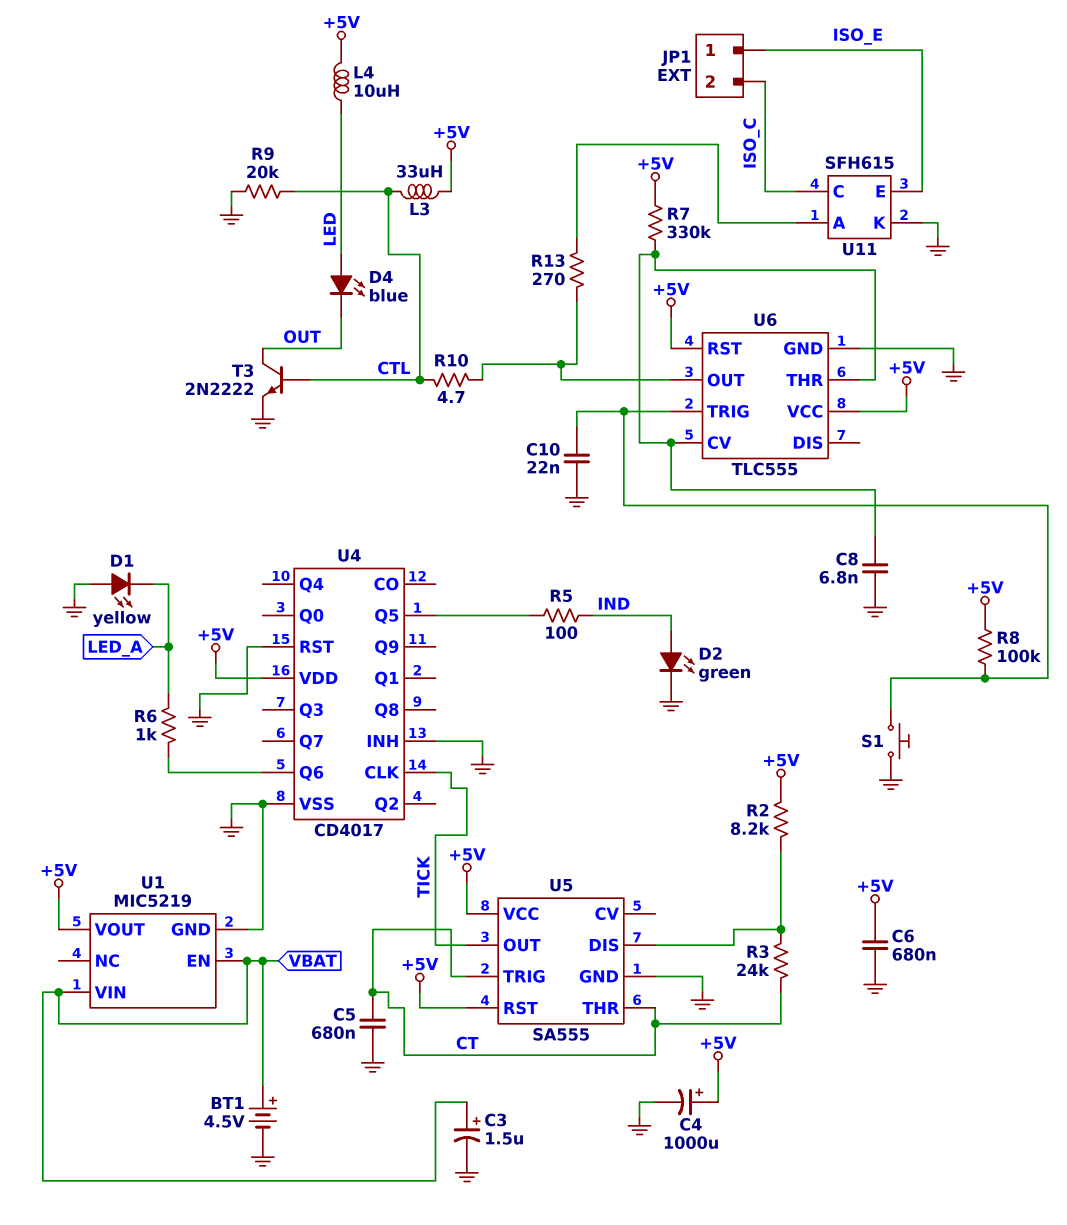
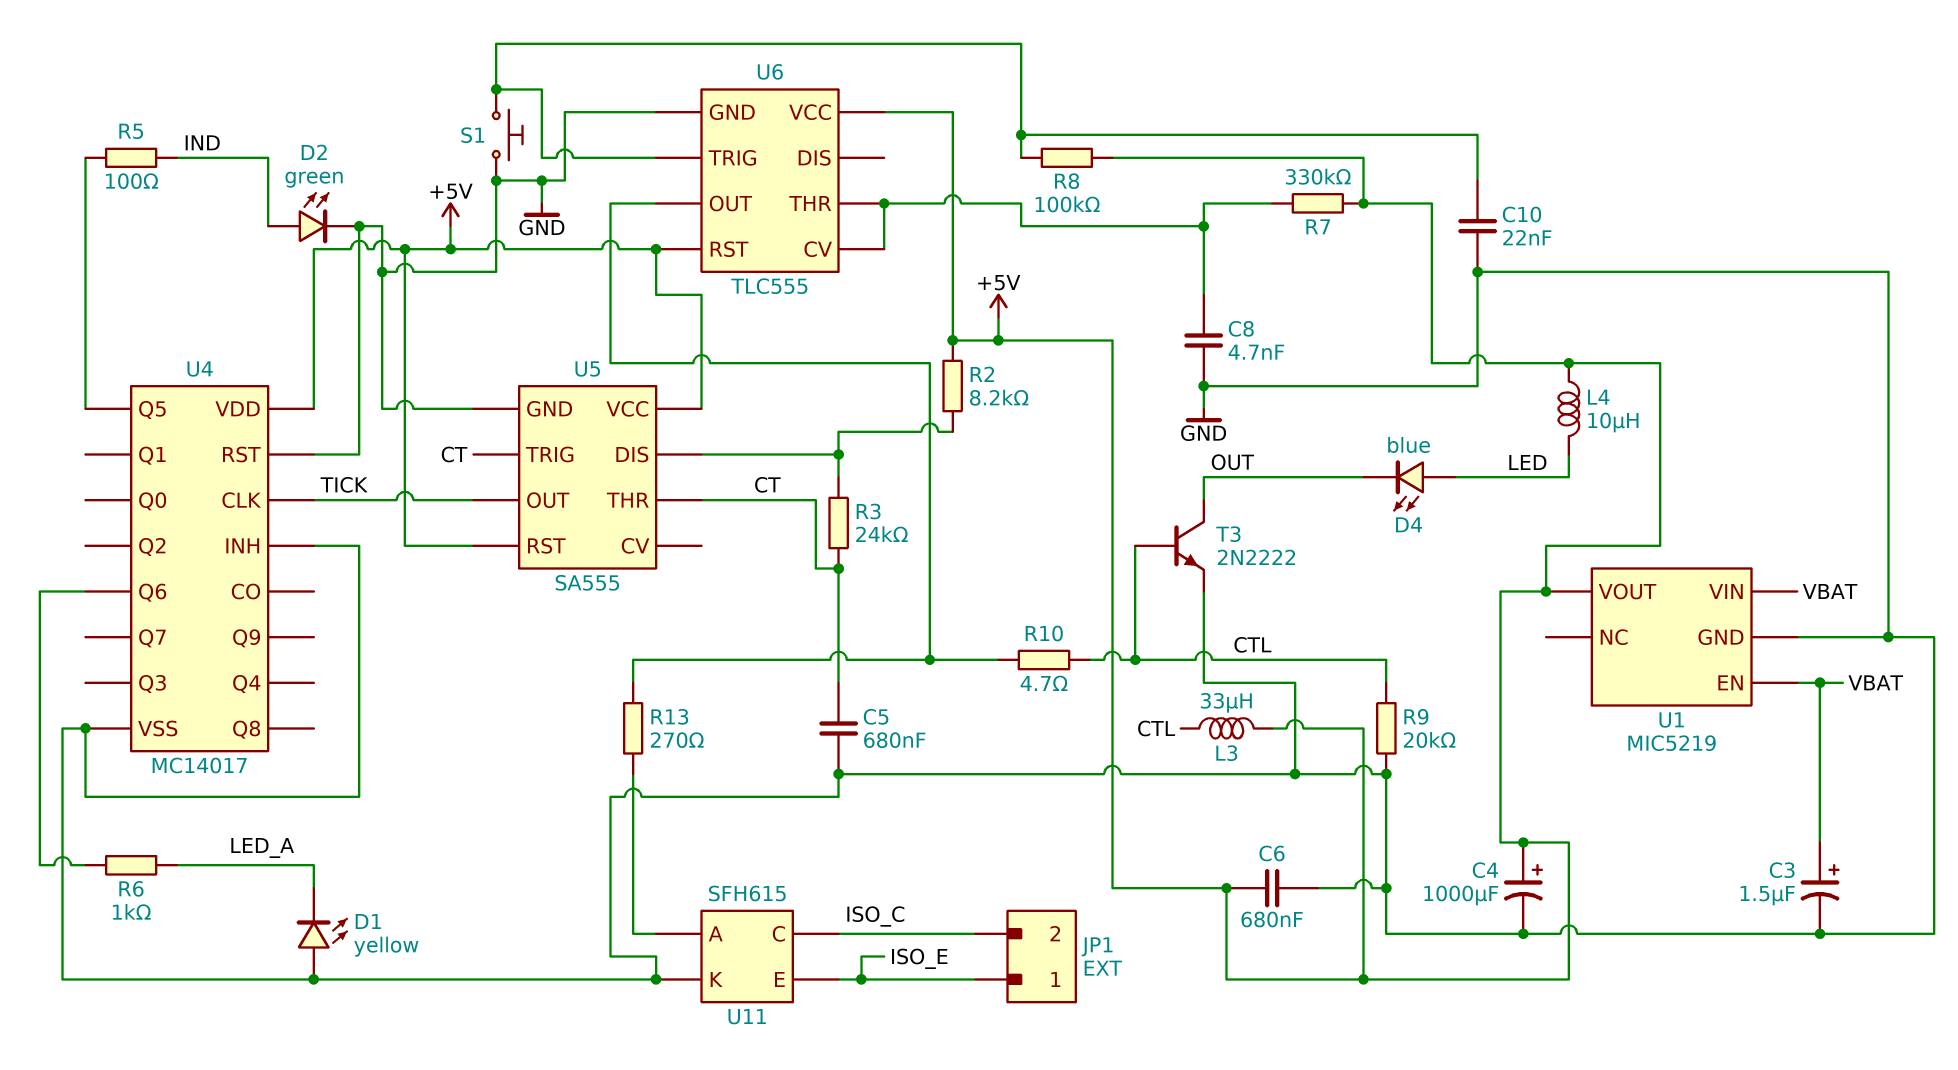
BT1: 4.5V (plus VBAT, minus GND) -> none
C8: 6.8nF (GND, U6/CV) -> 4.7nF (GND, U6/CV)
U4: CD4017 -> MC14017

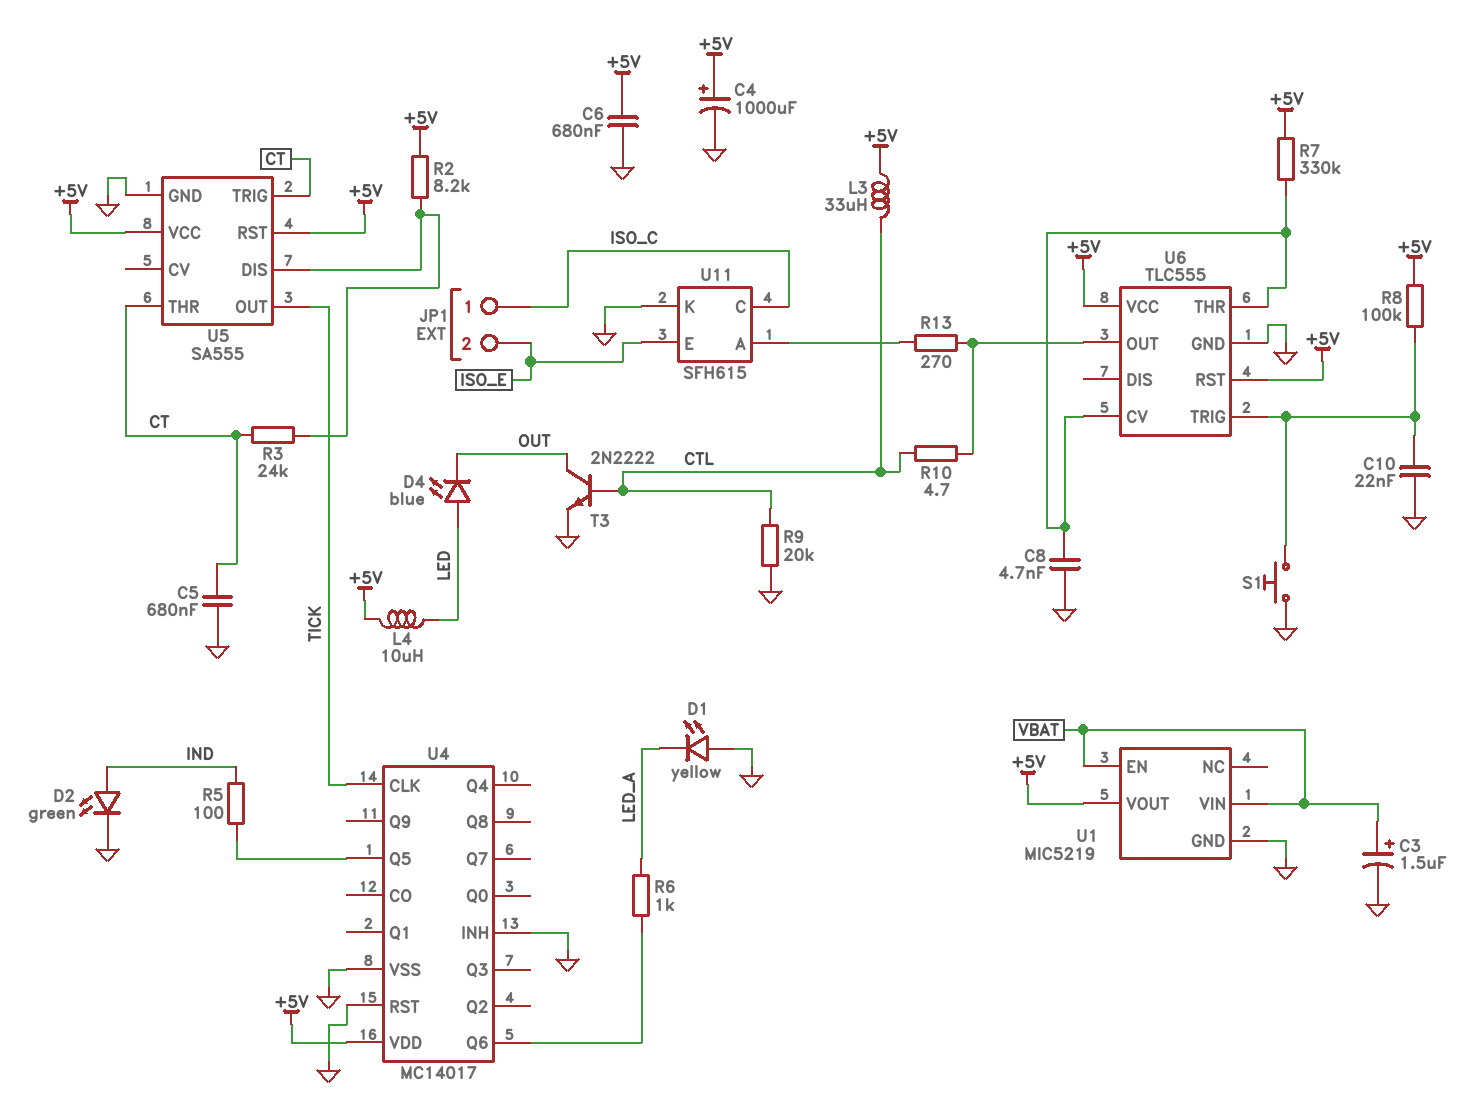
JP1 pin 1: ISO_E -> ISO_C
JP1 pin 2: ISO_C -> ISO_E

